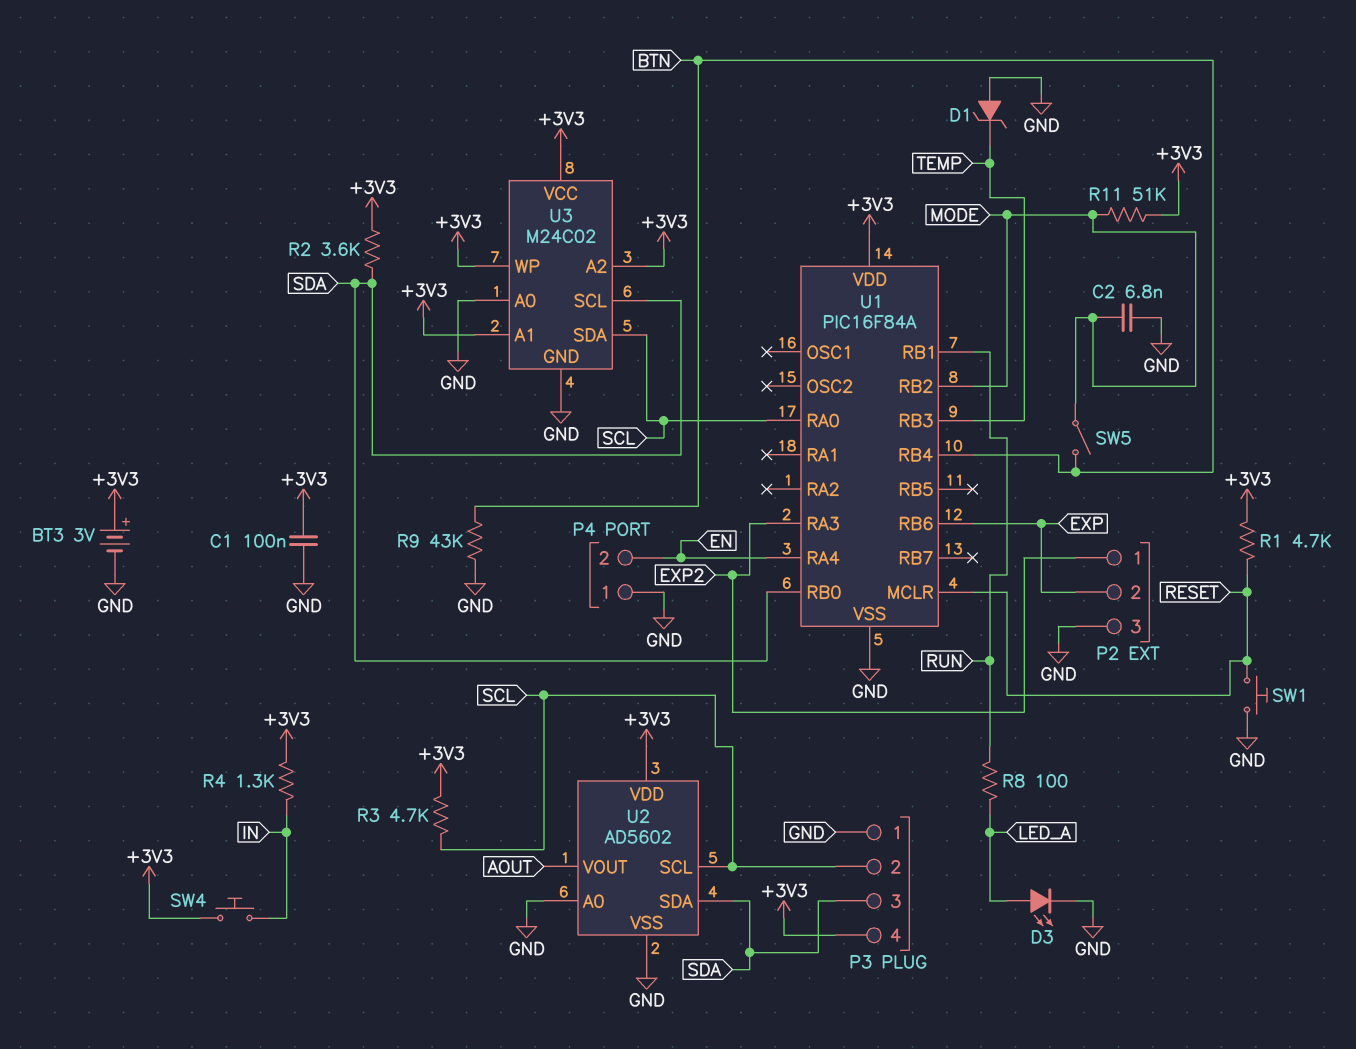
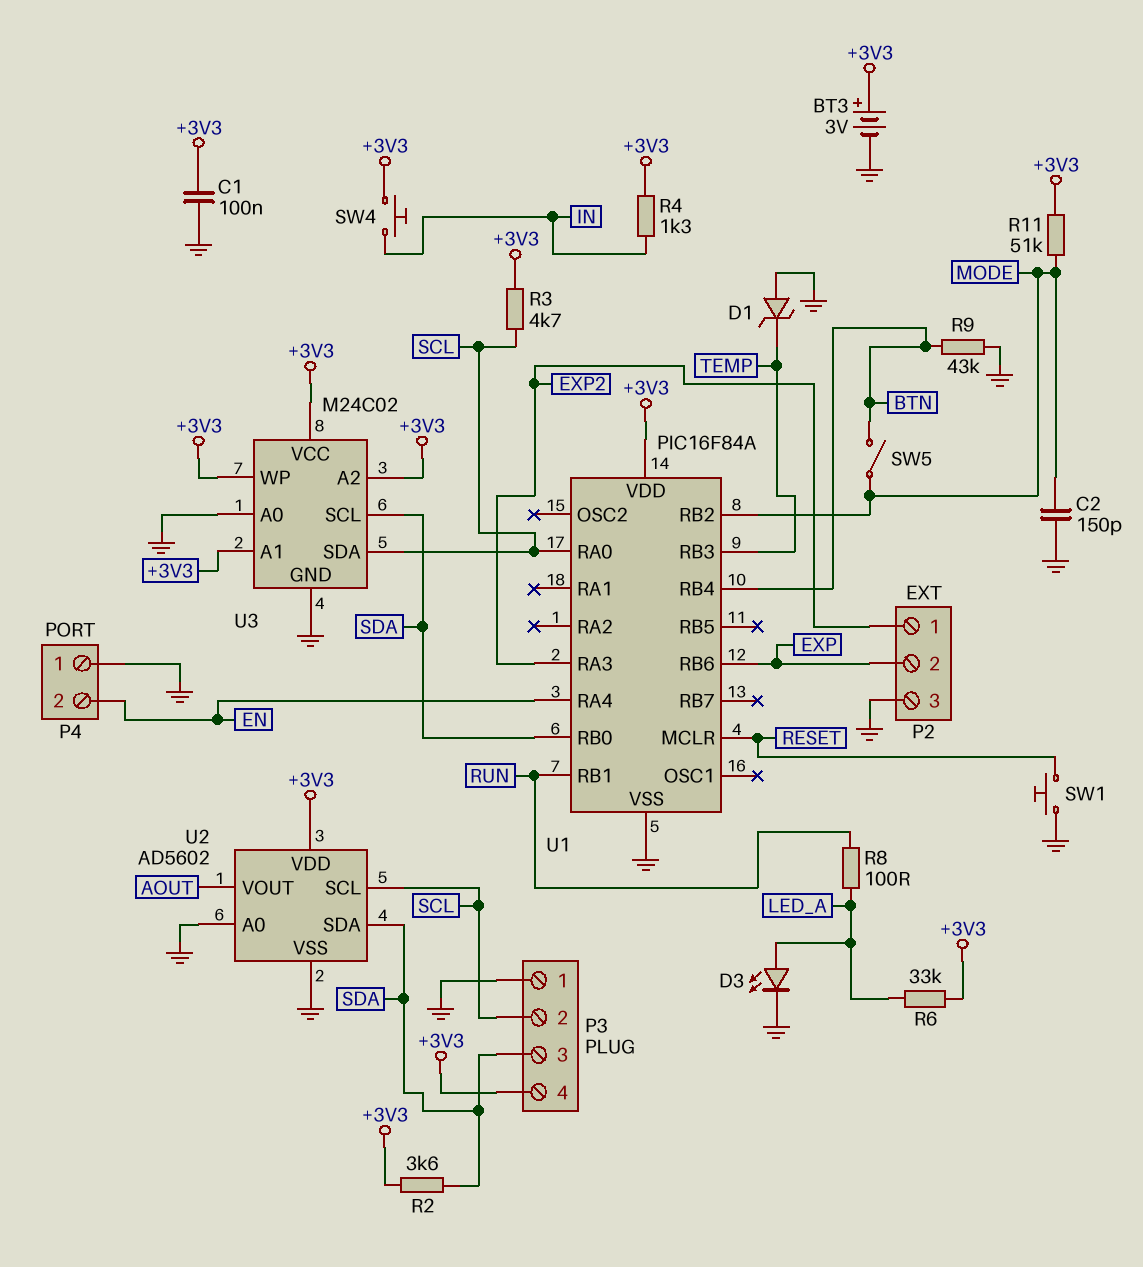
C2: 6.8nF (GND, MODE) -> 150pF (GND, MODE)
R1: 4.7k (+3V3, RESET) -> none
R6: none -> 33k (+3V3, LED_A)

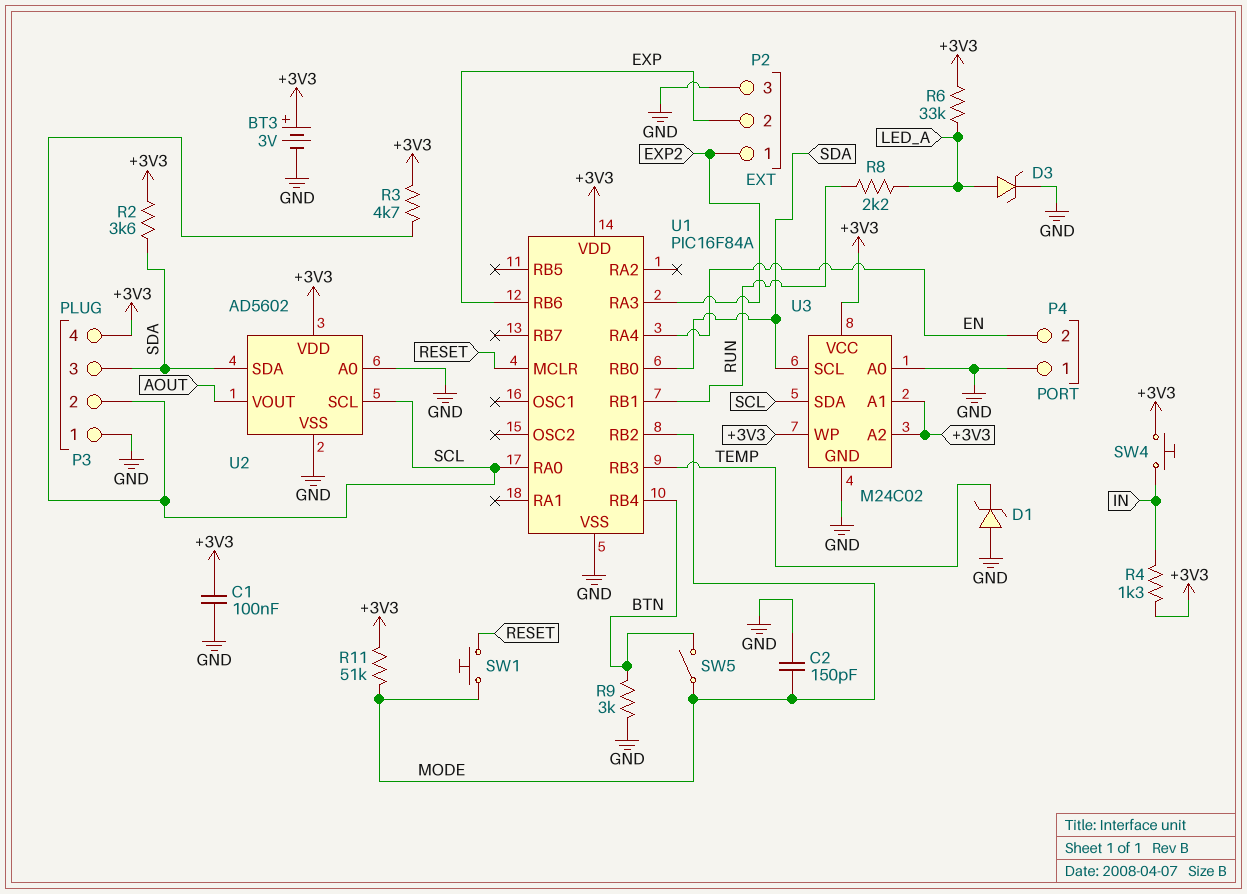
D3: LED (A LED_A, K GND) -> zener (A LED_A, K GND)
R8: 100 (LED_A, RUN) -> 2.2k (LED_A, RUN)
R9: 43k (BTN, GND) -> 3k (BTN, GND)
SW1: button (GND, RESET) -> button (MODE, RESET)

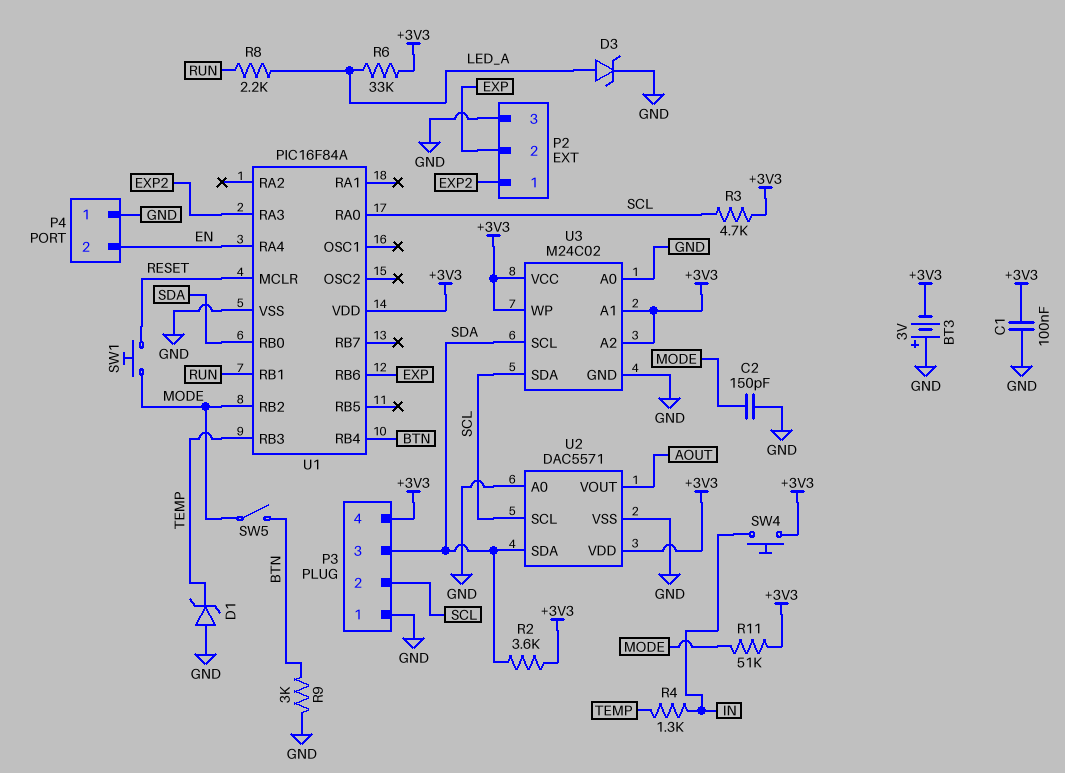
BT3: 3V (plus +3V3, minus GND) -> 3V (plus GND, minus +3V3)
R4: 1.3k (+3V3, IN) -> 1.3k (IN, TEMP)
U2: AD5602 -> DAC5571

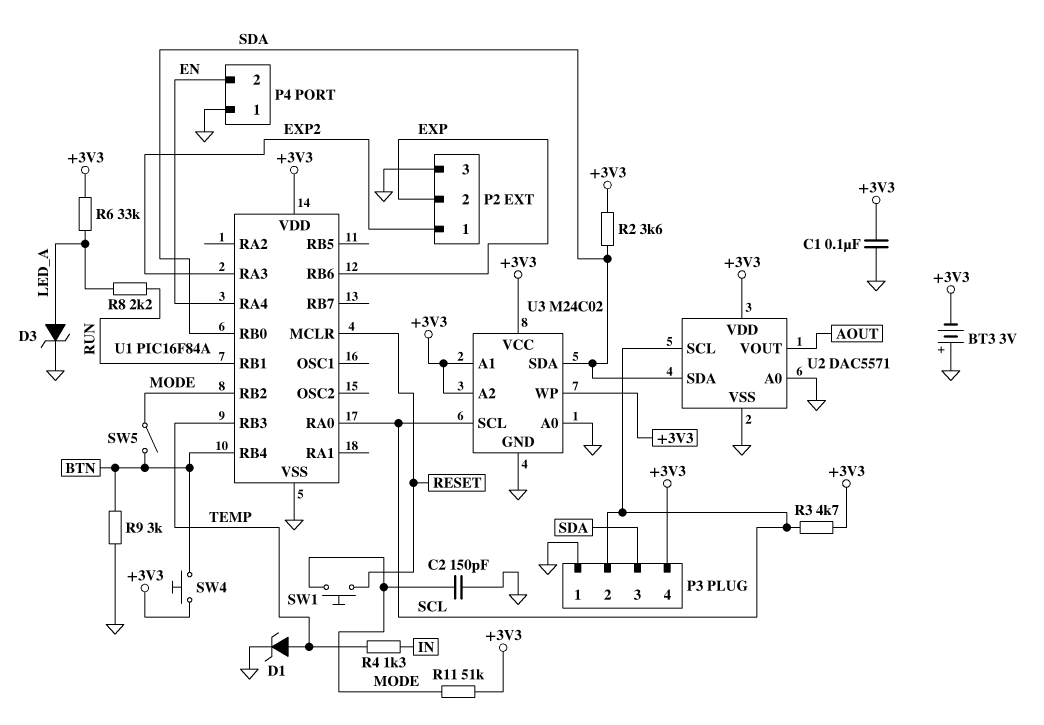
D1: zener (A GND, K TEMP) -> zener (A TEMP, K GND)
SW4: button (+3V3, IN) -> button (+3V3, BTN)
U3 pin SCL: SDA -> SCL
U3 pin SDA: SCL -> SDA

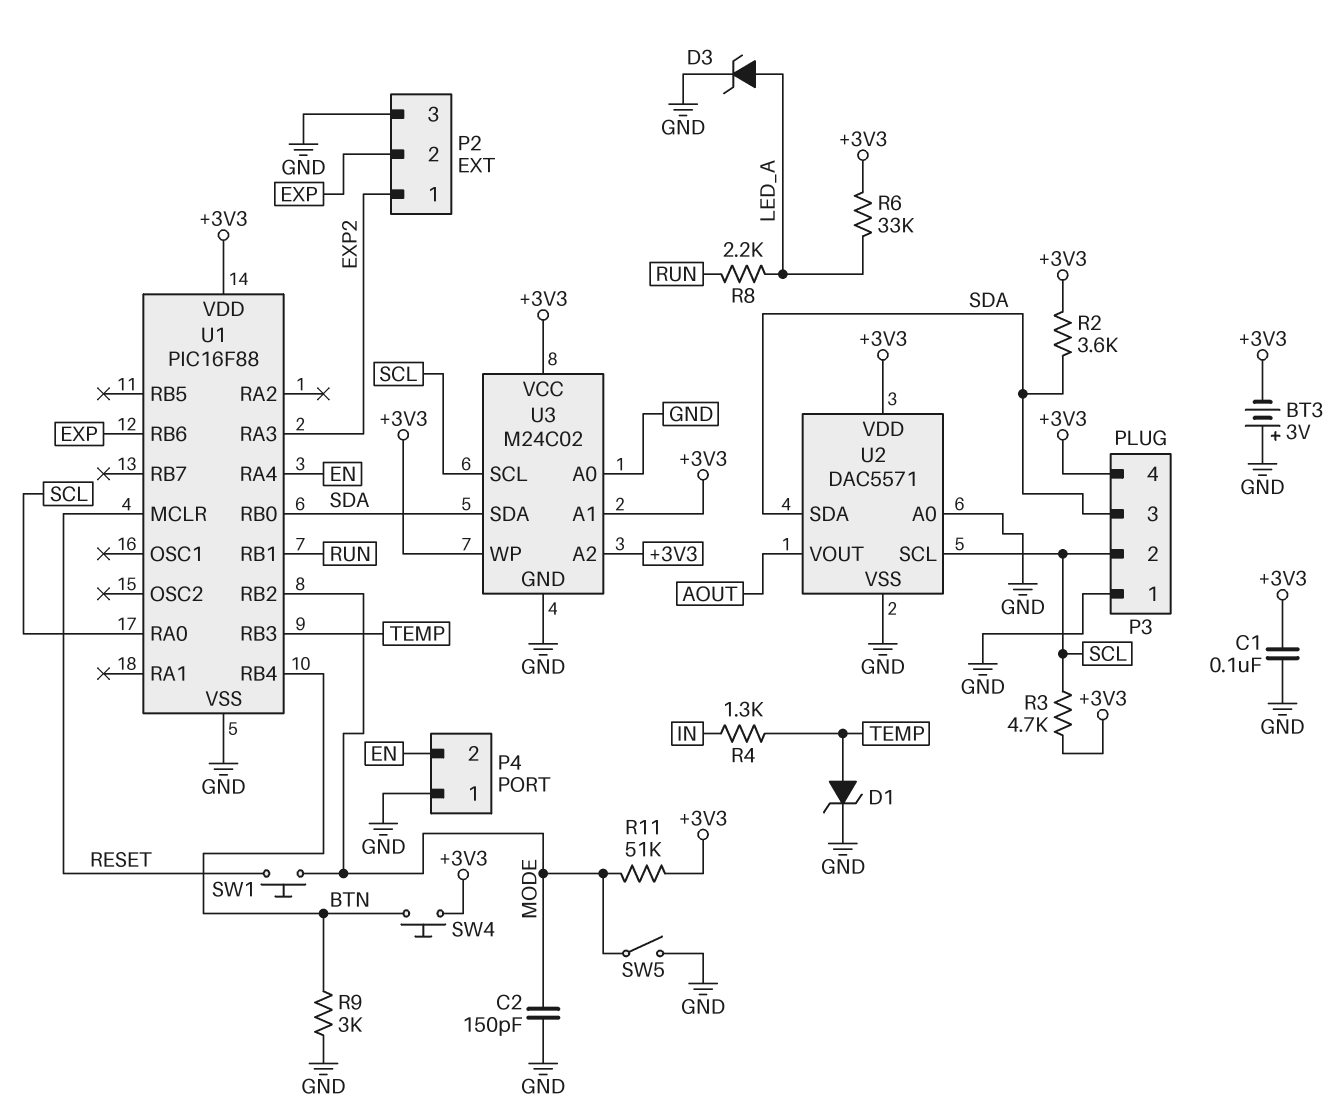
SW5: switch (BTN, MODE) -> switch (GND, MODE)
U1: PIC16F84A -> PIC16F88

